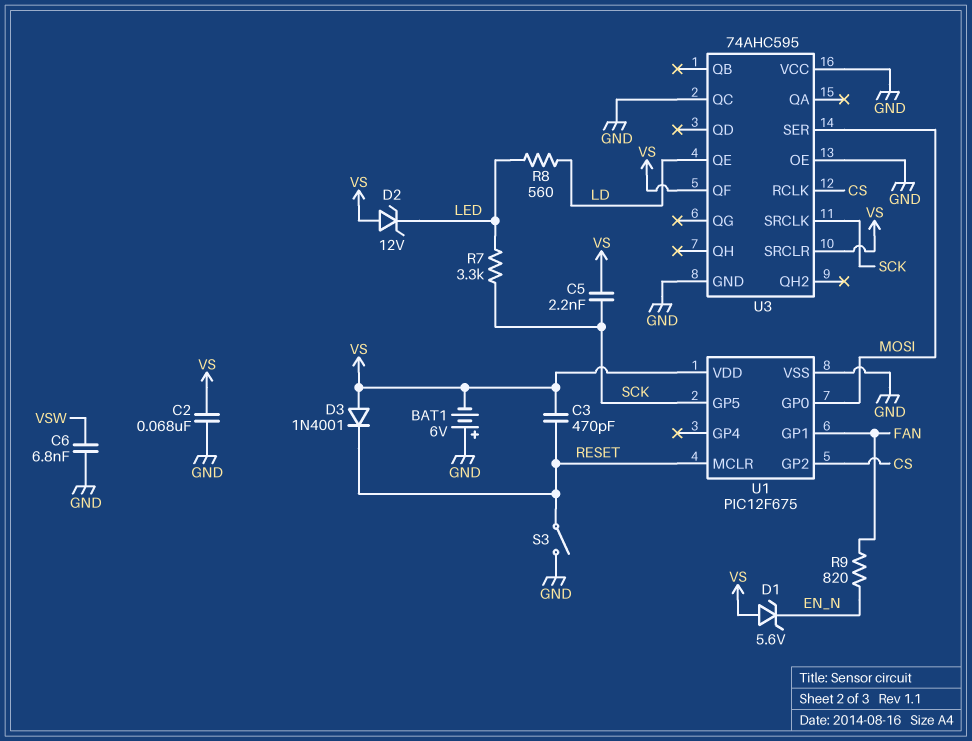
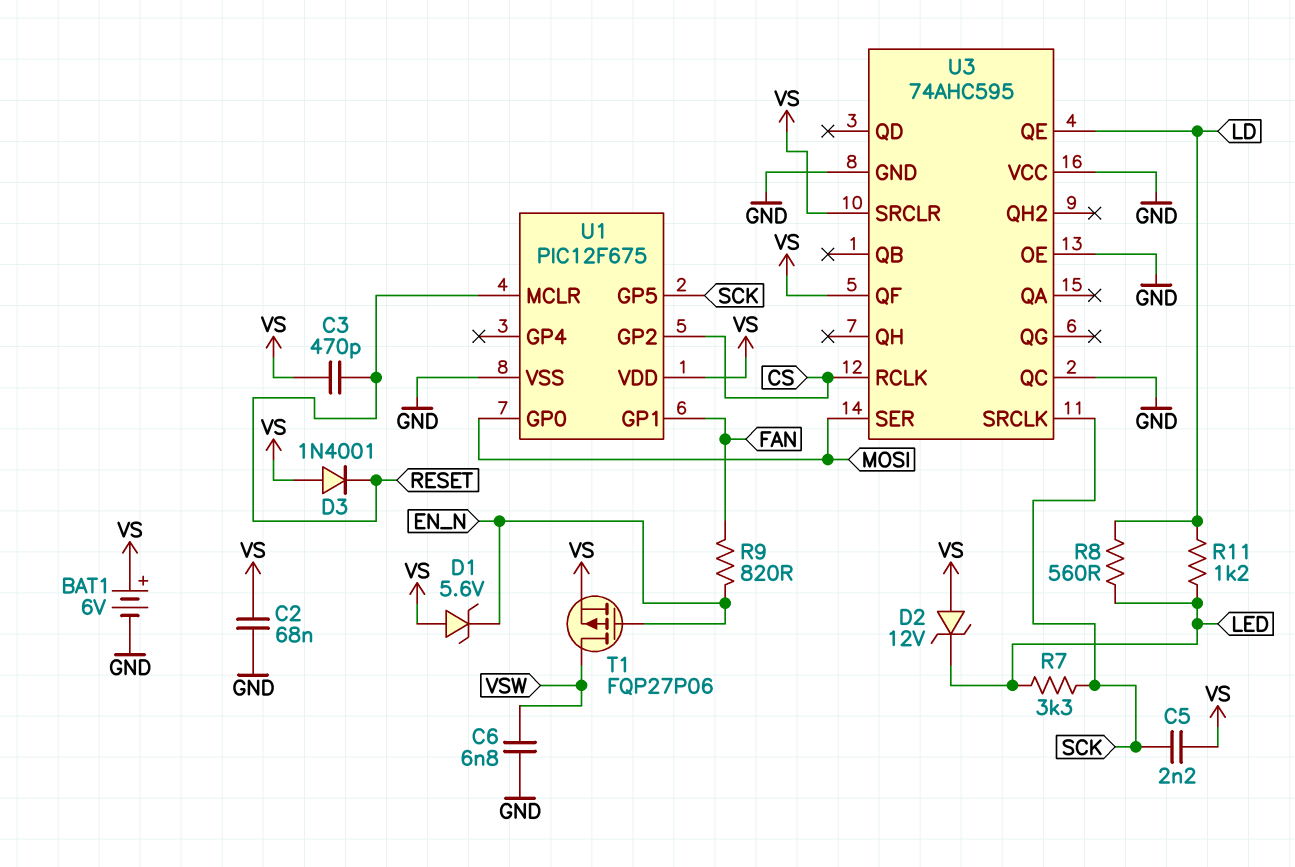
BAT1: 6V (plus GND, minus VS) -> 6V (plus VS, minus GND)
R11: none -> 1.2k (LD, LED)
S3: switch (GND, RESET) -> none
T1: none -> PMOS FQP27P06 (G EN_N, D VSW, S VS)

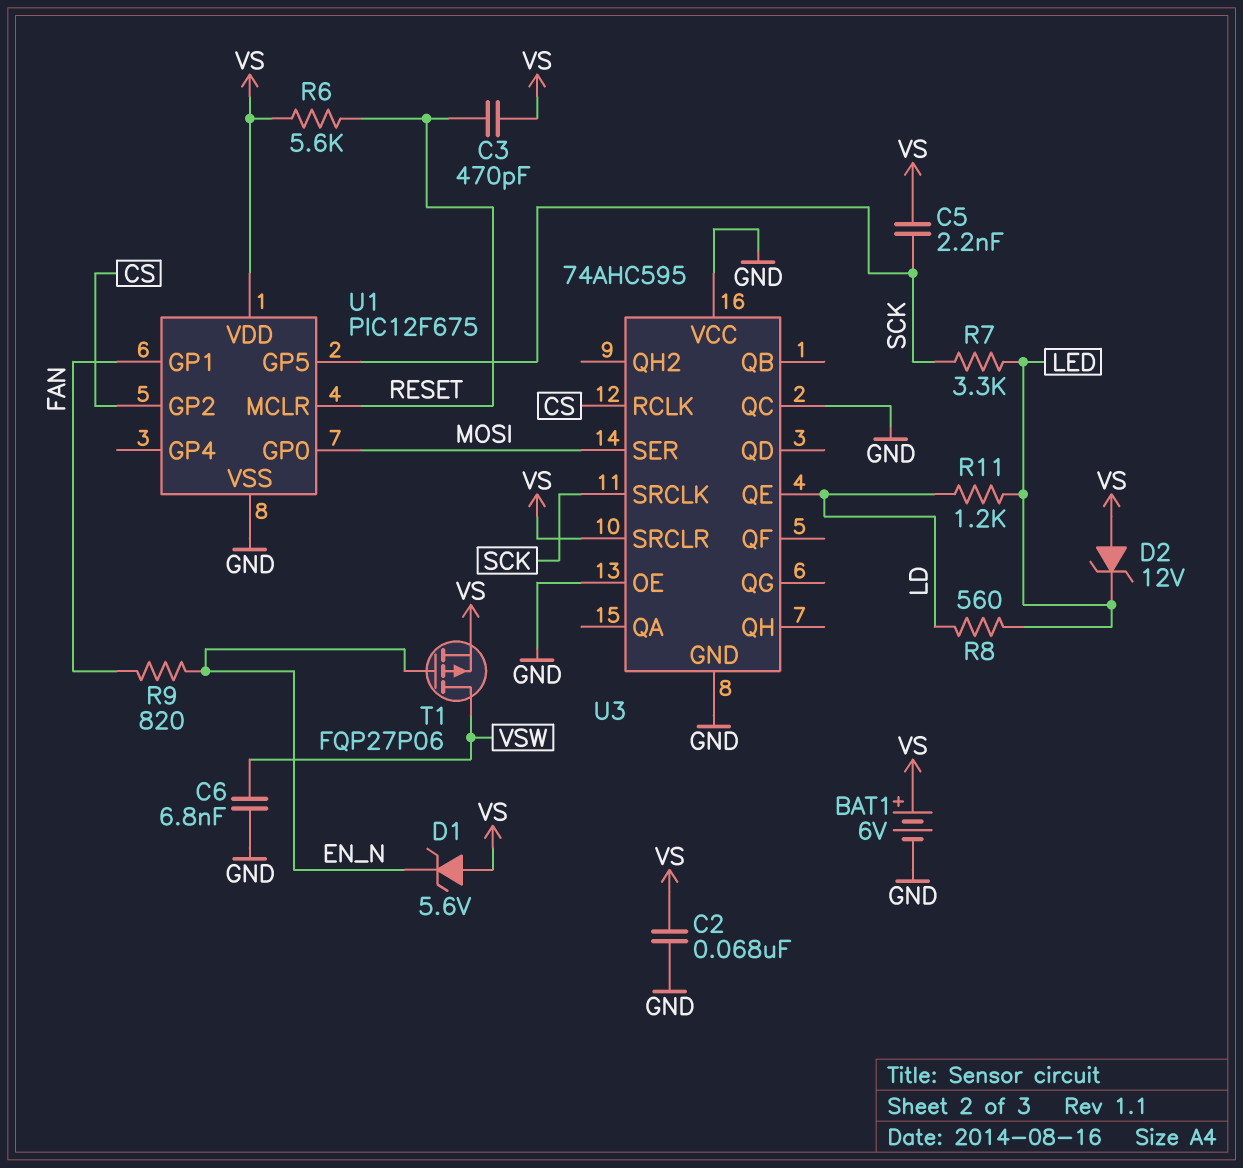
D3: diode 1N4001 (A VS, K RESET) -> none
R6: none -> 5.6k (RESET, VS)
U3 pin QF: VS -> none

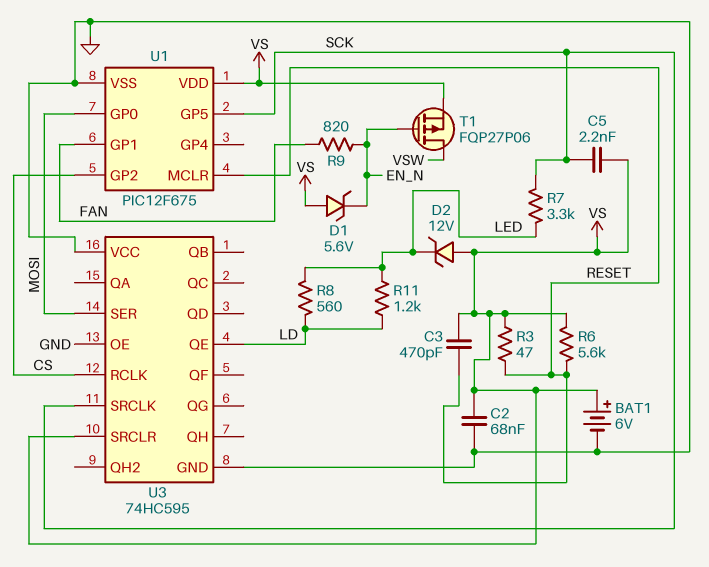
C6: 6.8nF (GND, VSW) -> none
R3: none -> 47 (RESET, VS)
U3: 74AHC595 -> 74HC595
U3 pin QC: GND -> none

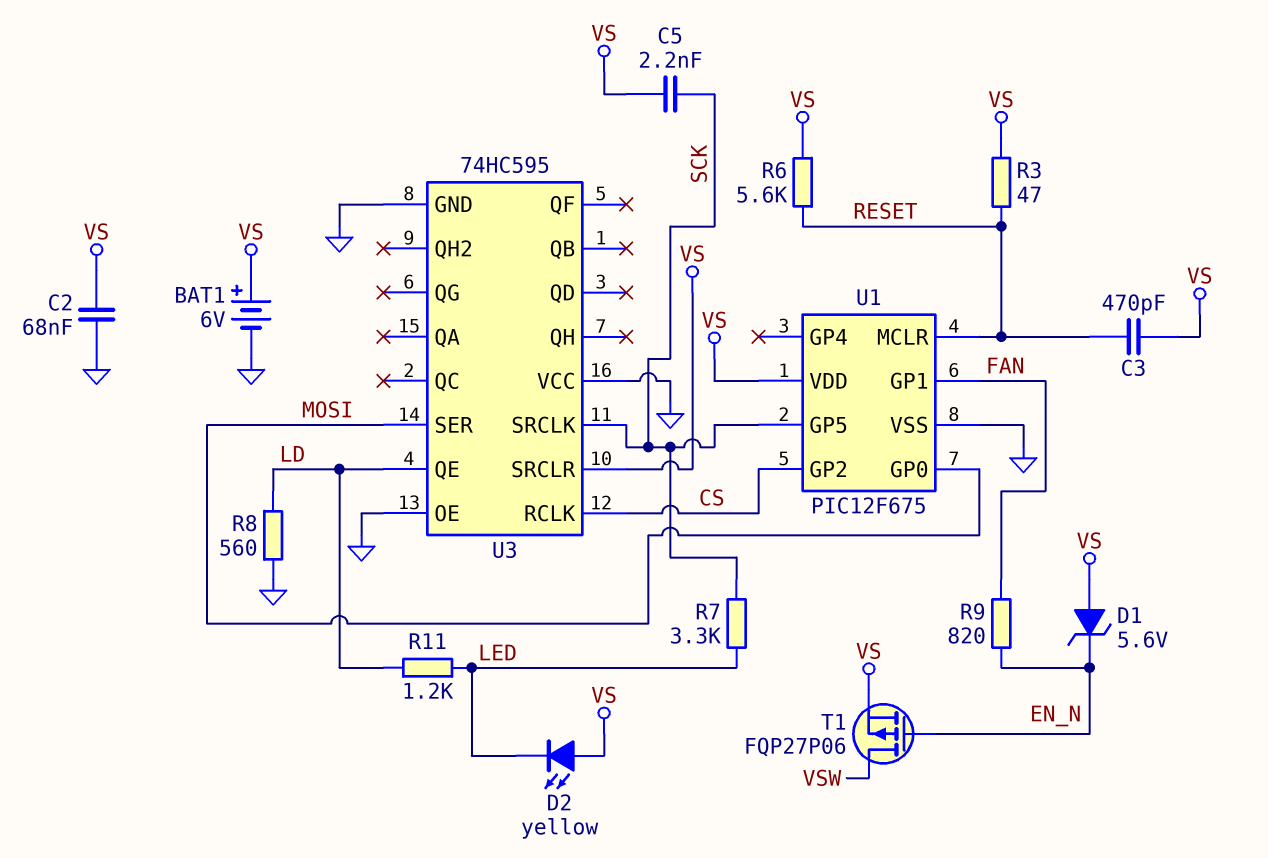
D2: zener 12V (A VS, K LED) -> LED yellow (A VS, K LED)
R8: 560 (LD, LED) -> 560 (GND, LD)

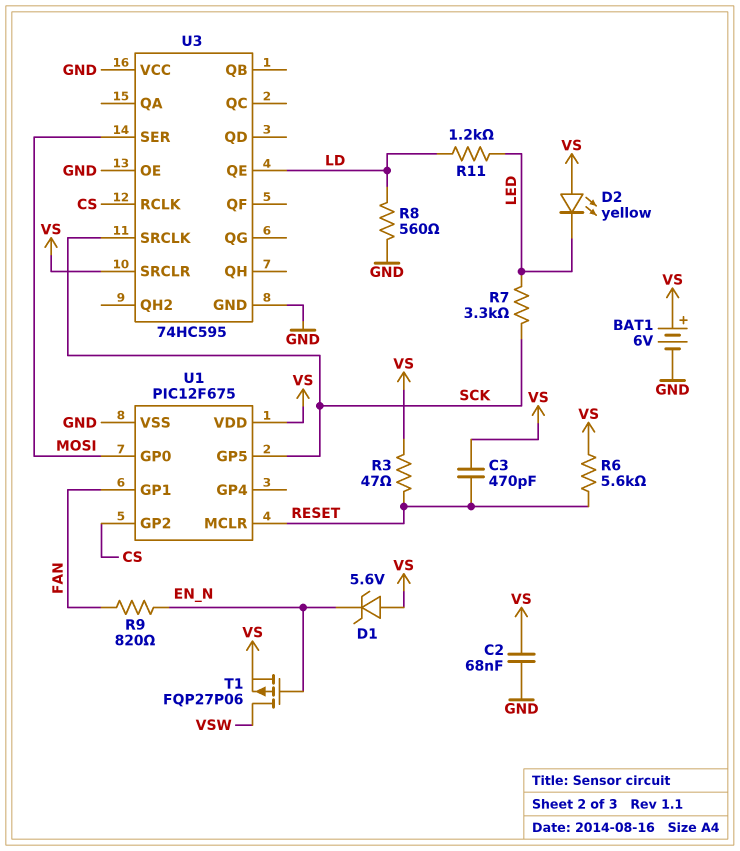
C5: 2.2nF (SCK, VS) -> none

